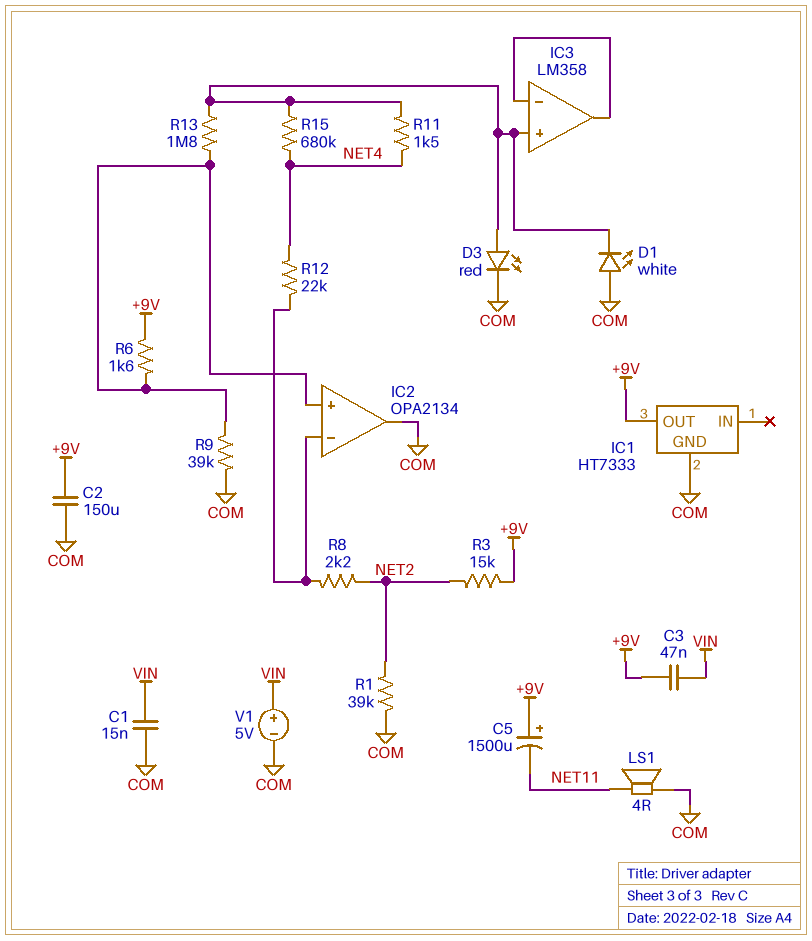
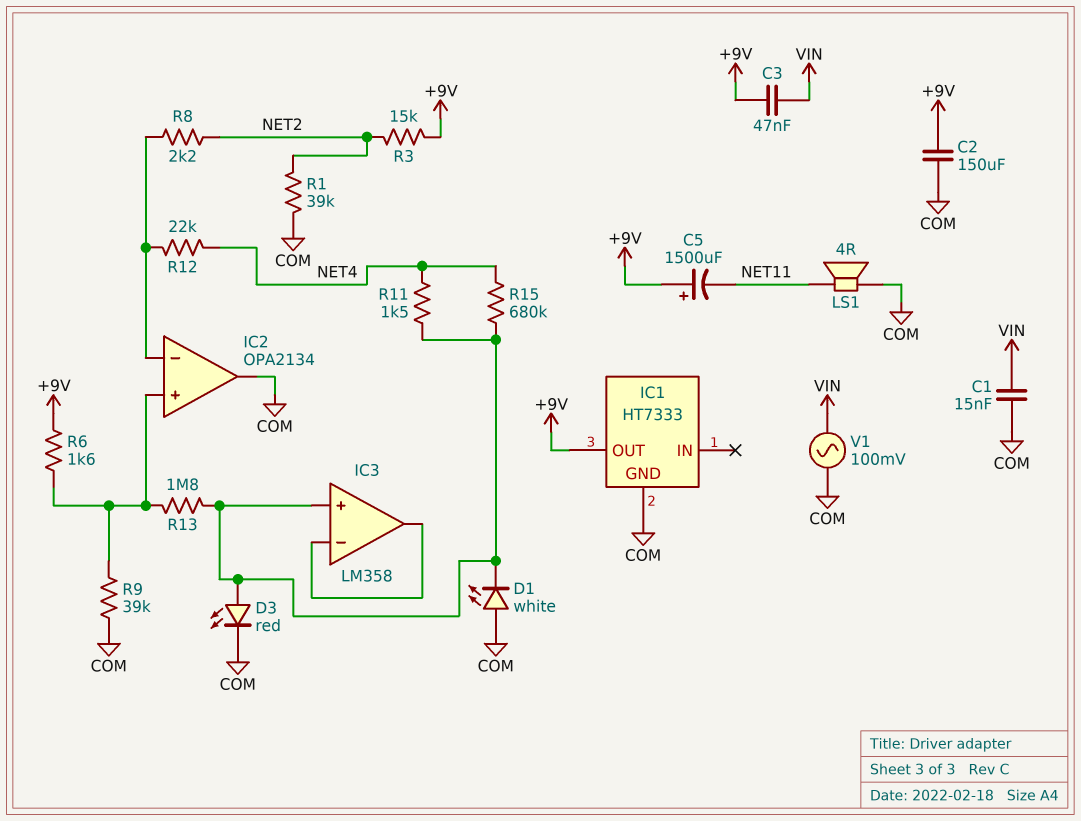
V1: 5V (plus VIN, minus COM) -> AC 100mV (COM, VIN)

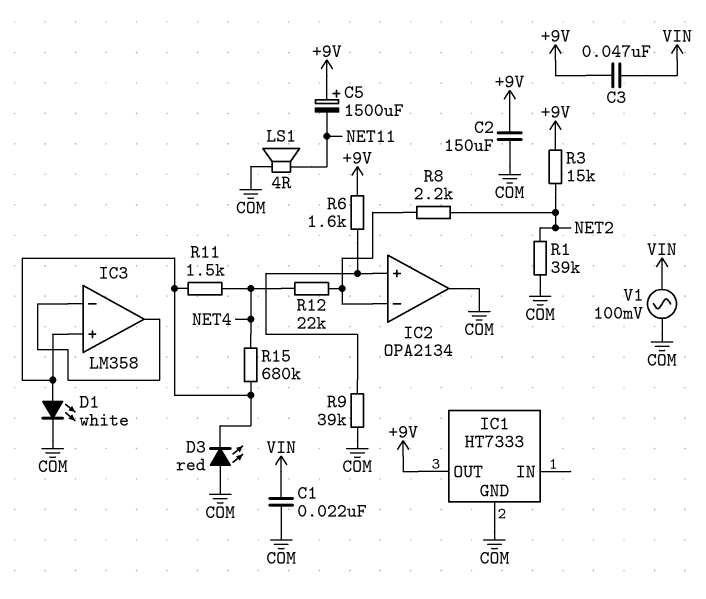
C1: 15nF (COM, VIN) -> 22nF (COM, VIN)
D1: LED white (A COM, K IC3/in+) -> LED white (A IC3/in+, K COM)
D3: LED red (A IC3/in+, K COM) -> LED red (A COM, K IC3/in+)
R13: 1.8M (IC2/in+, IC3/in+) -> none

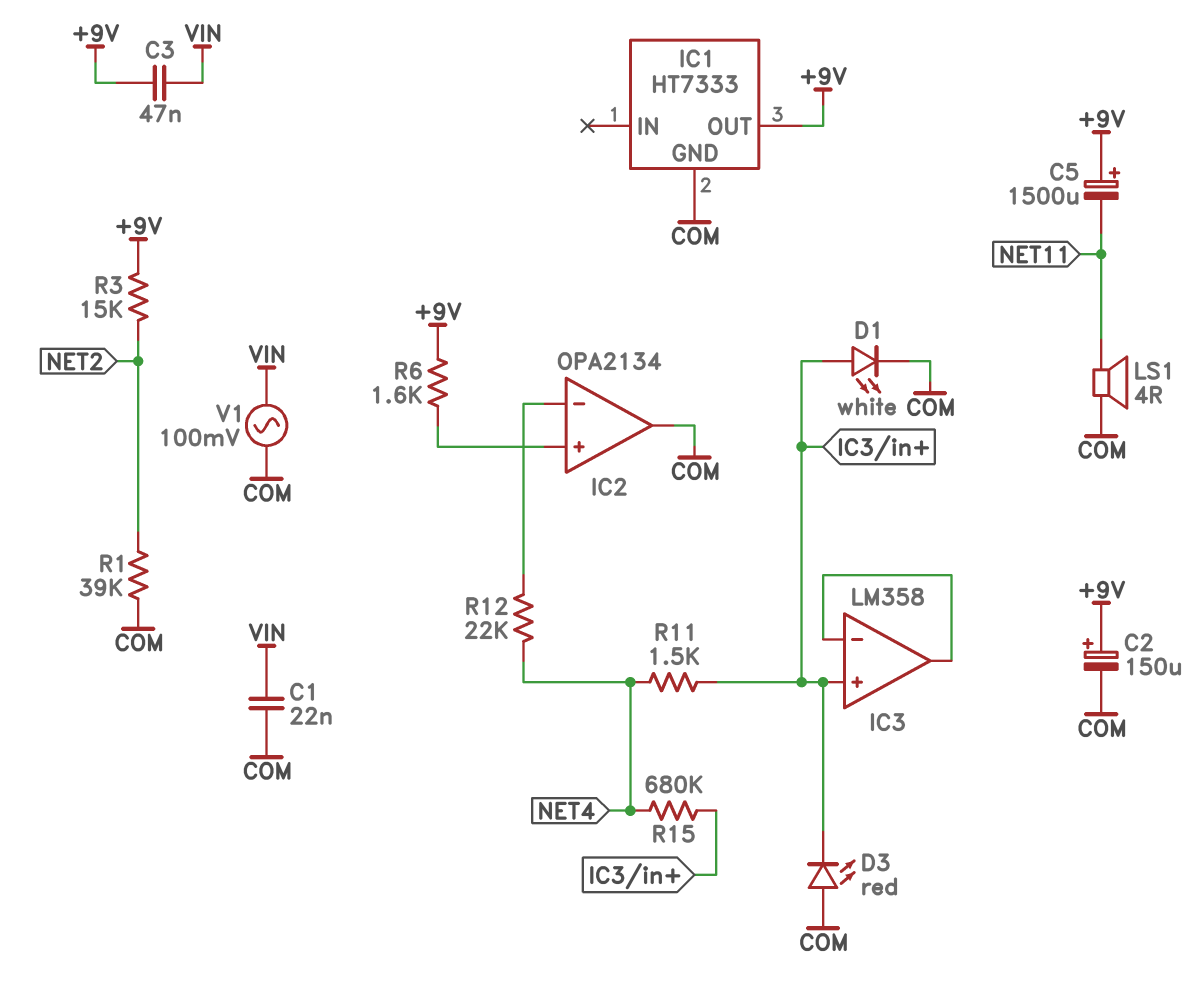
C2: 150uF (+9V, COM) -> 150uF (plus +9V, minus COM)
R8: 2.2k (IC2/in-, NET2) -> none
R9: 39k (COM, IC2/in+) -> none

